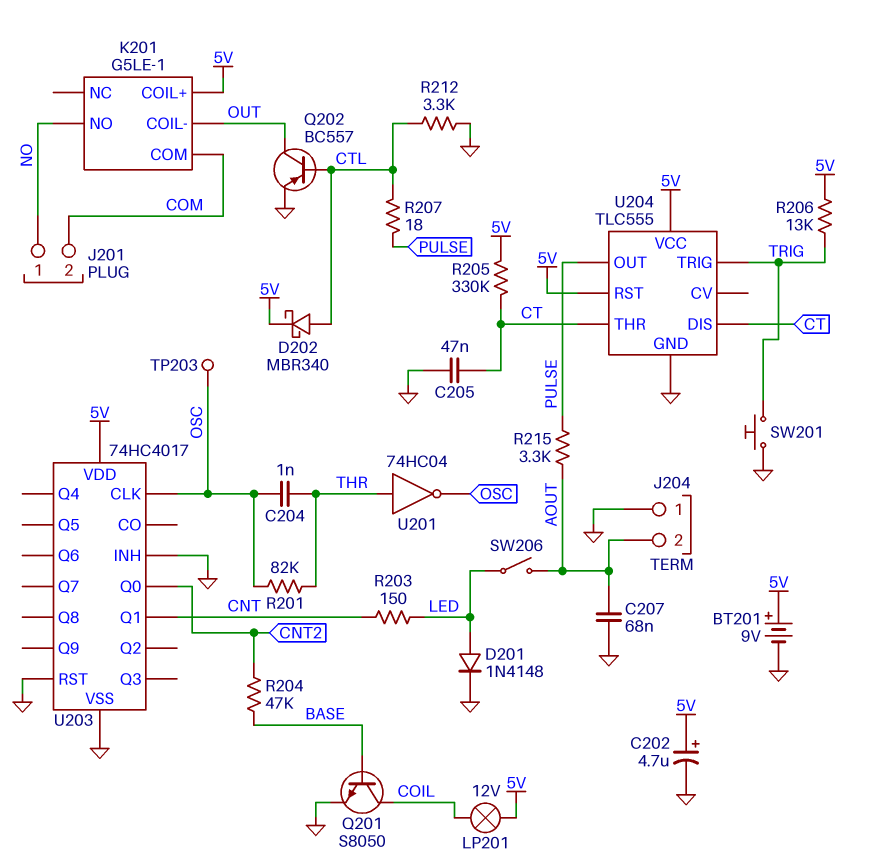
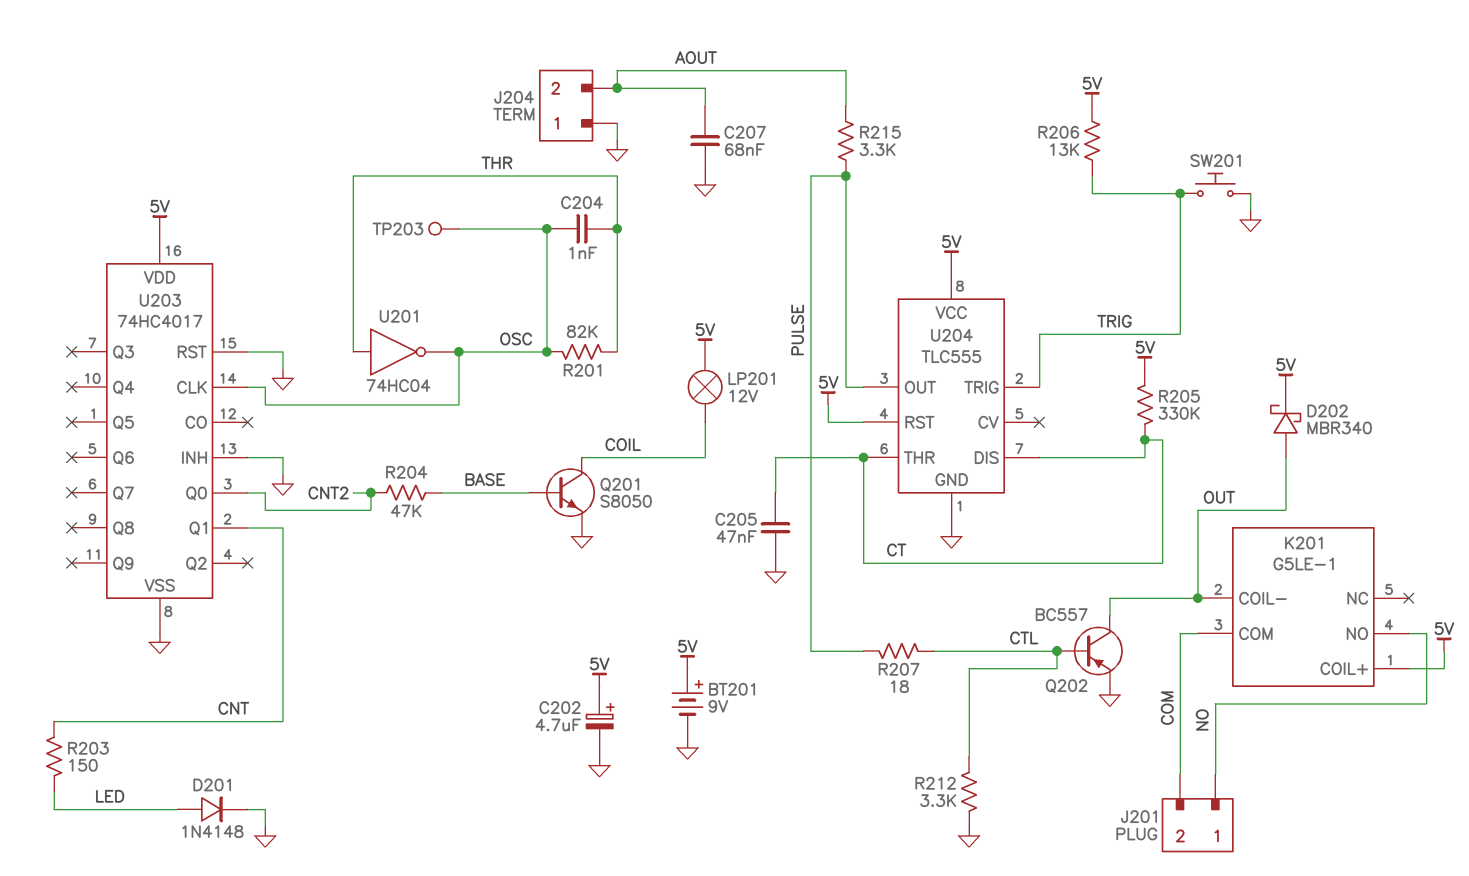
D202: schottky MBR340 (A CTL, K 5V) -> schottky MBR340 (A OUT, K 5V)
SW206: switch (AOUT, LED) -> none

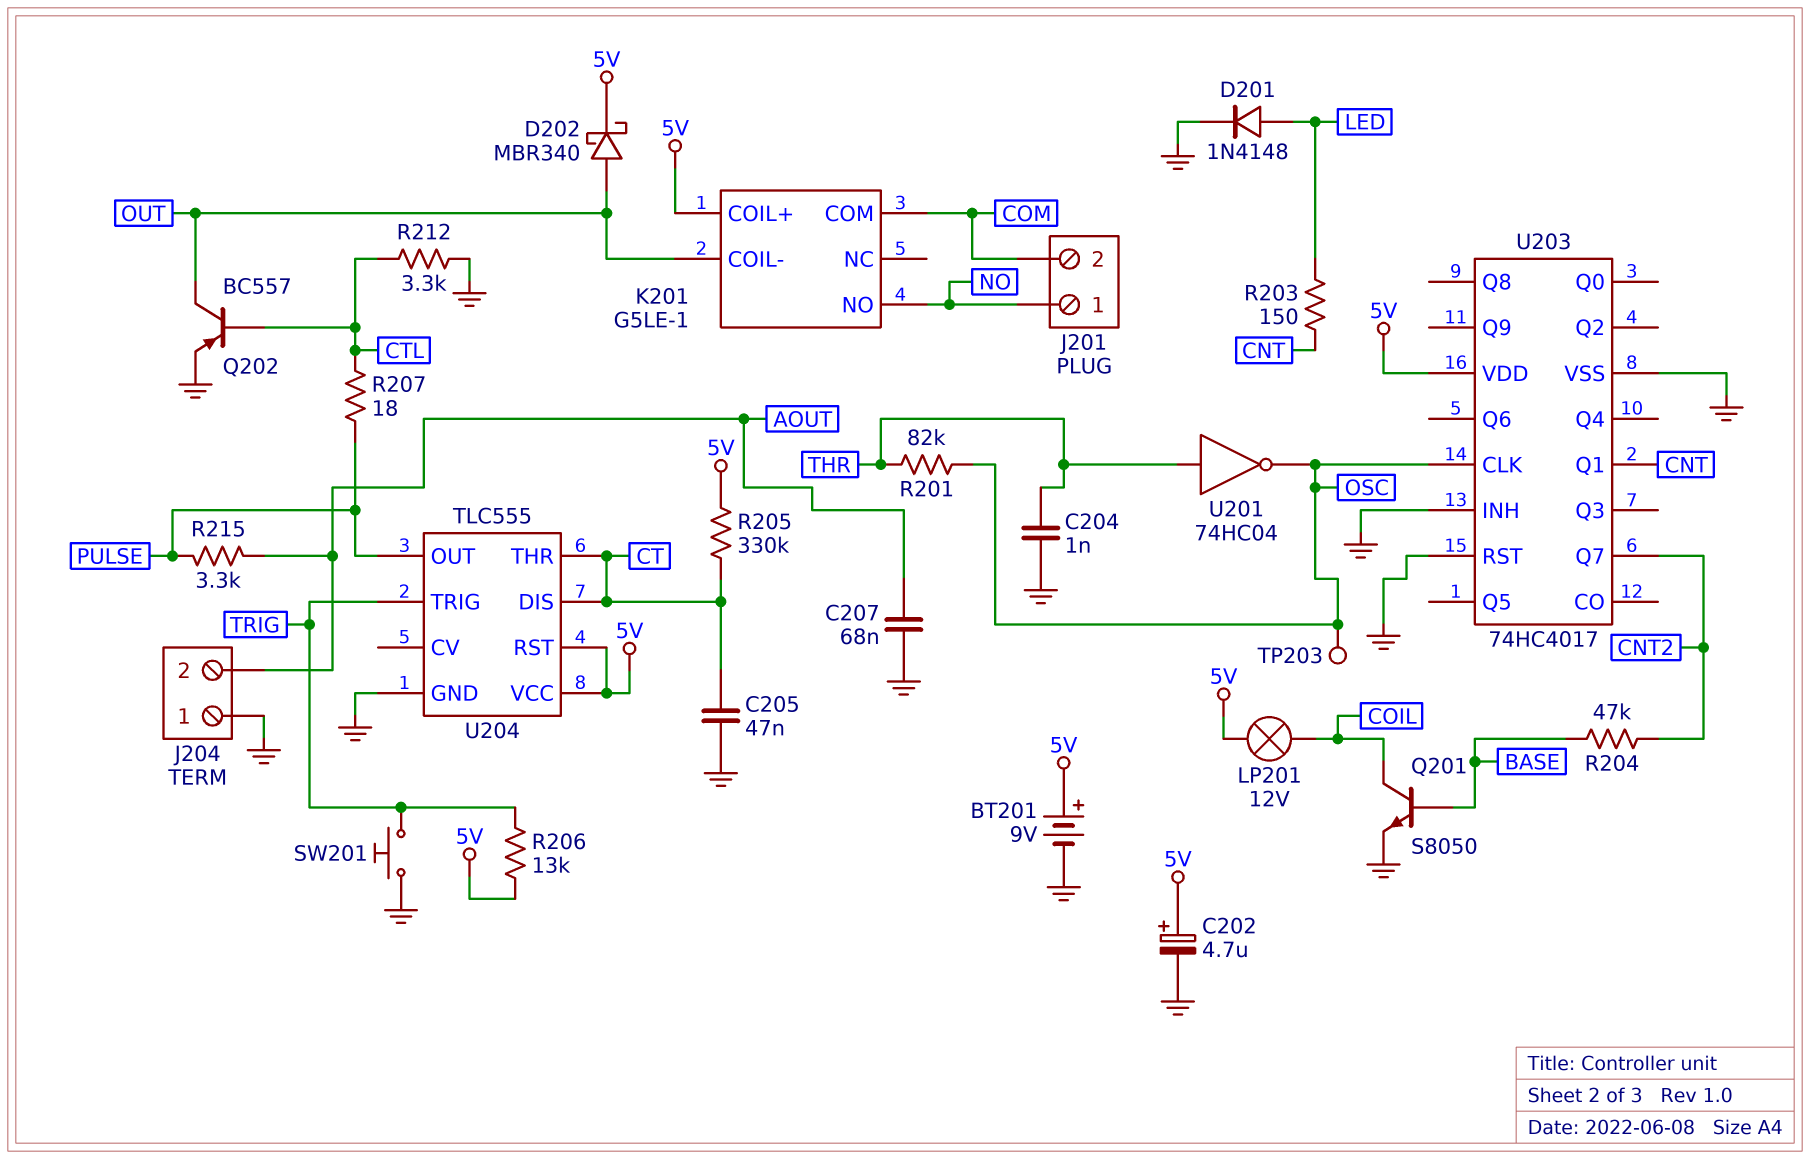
C204: 1nF (OSC, THR) -> 1nF (GND, THR)
U203 pin Q0: CNT2 -> none
U203 pin Q7: none -> CNT2

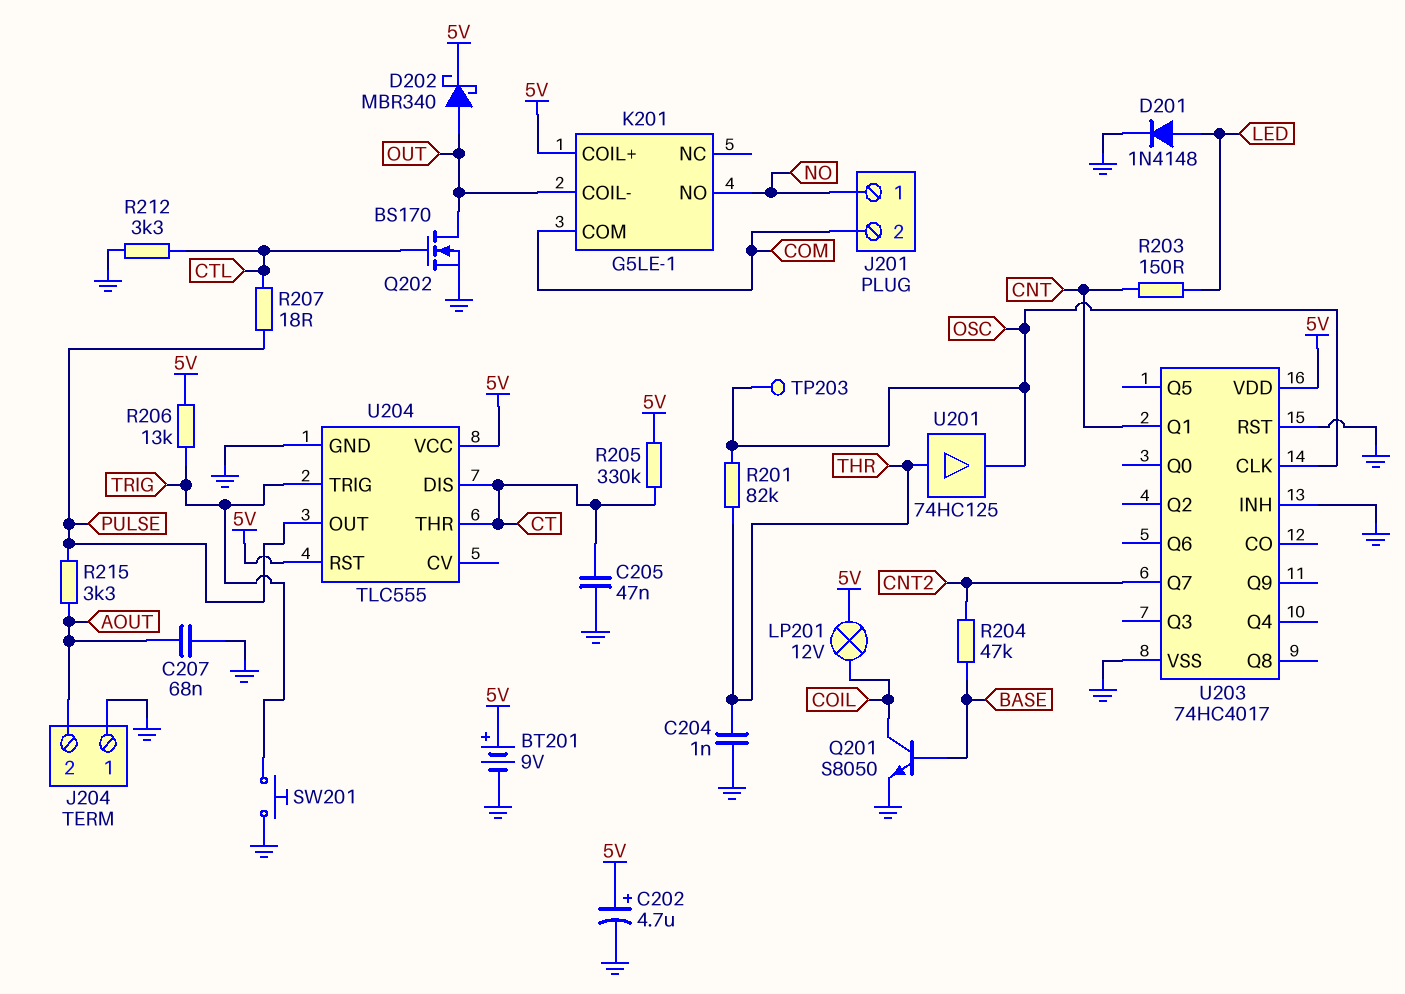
Q202: PNP BC557 (B CTL, C OUT, E GND) -> NMOS BS170 (G CTL, D OUT, S GND)
U201: NOT 74HC04 (in THR, out OSC) -> buffer 74HC125 (in THR, out OSC)

